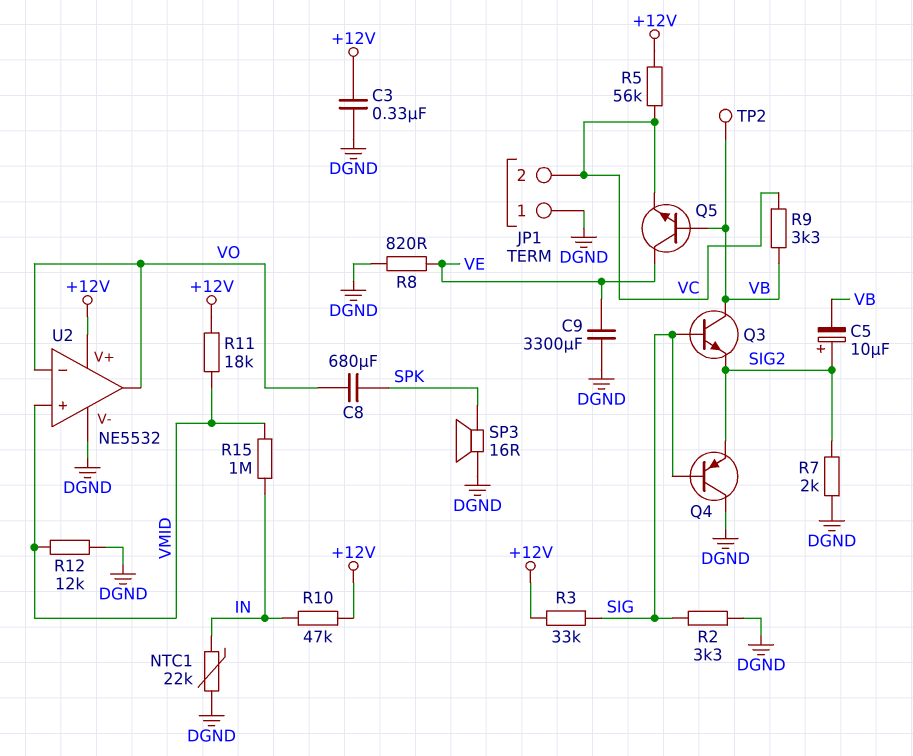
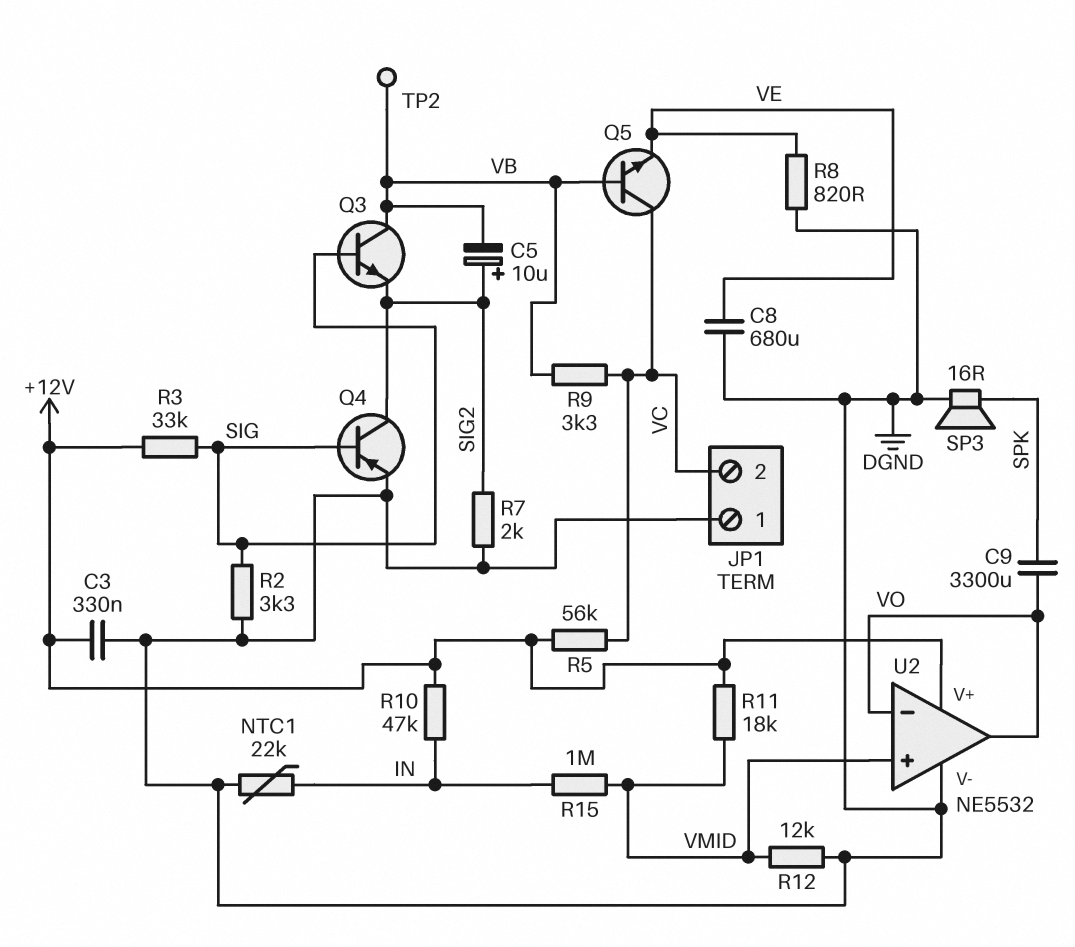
C8: 680uF (SPK, VO) -> 680uF (DGND, VE)
C9: 3300uF (DGND, VE) -> 3300uF (SPK, VO)
Q4: PNP (B SIG, C DGND, E SIG2) -> PNP (B SIG, C SIG2, E DGND)
Q5: NPN (B VB, C VE, E VC) -> NPN (B VB, C VC, E VE)

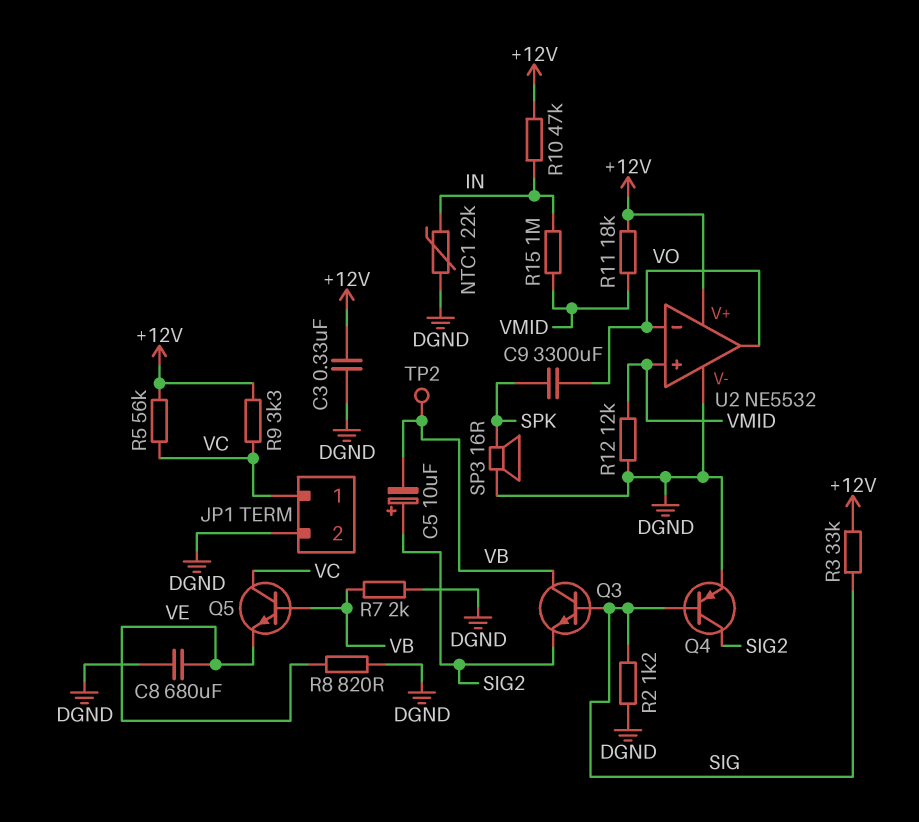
JP1 pin 1: DGND -> VC
JP1 pin 2: VC -> DGND
R2: 3.3k (DGND, SIG) -> 1.2k (DGND, SIG)
R7: 2k (DGND, SIG2) -> 2k (DGND, VB)
R9: 3.3k (VB, VC) -> 3.3k (+12V, VC)

